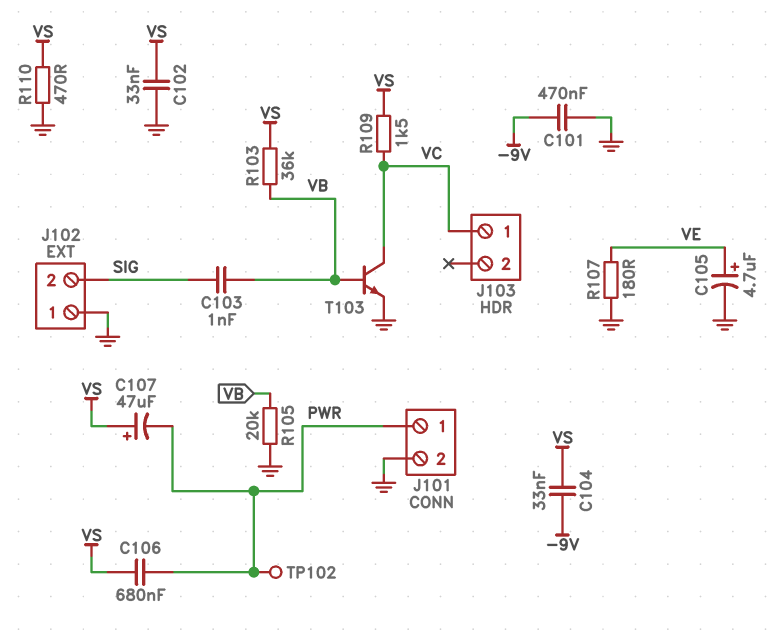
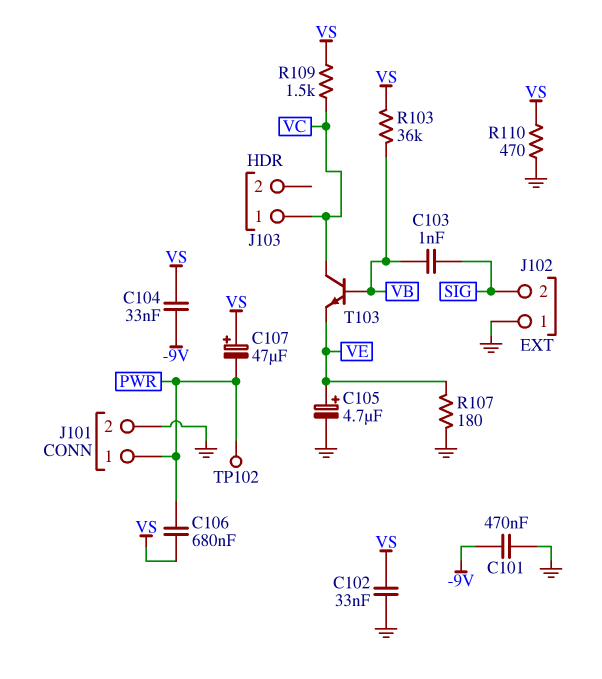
R105: 20k (GND, VB) -> none
T103: NPN (B VB, C VC, E GND) -> NPN (B VB, C VC, E VE)

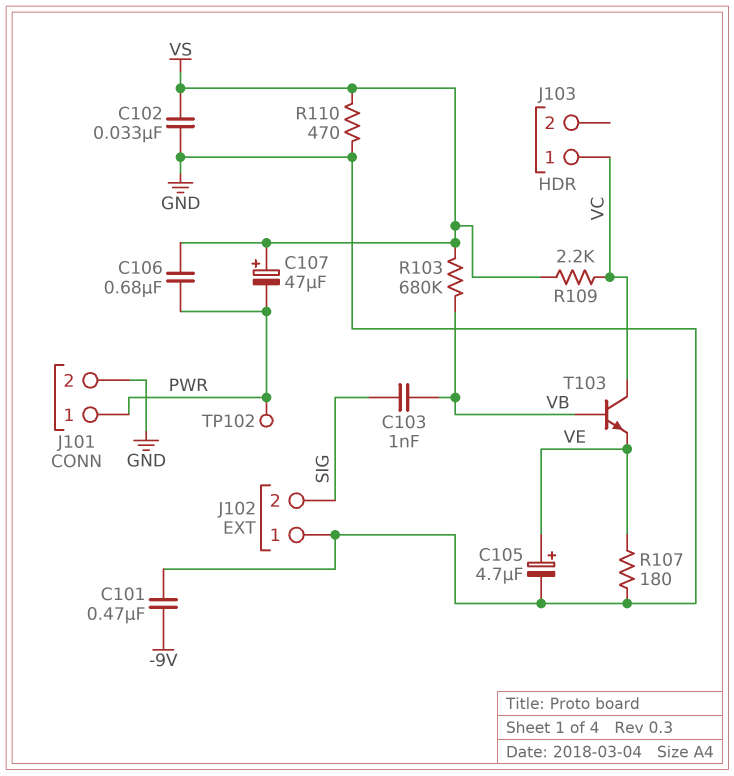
C104: 33nF (-9V, VS) -> none
R103: 36k (VB, VS) -> 680k (VB, VS)
R109: 1.5k (VC, VS) -> 2.2k (VC, VS)

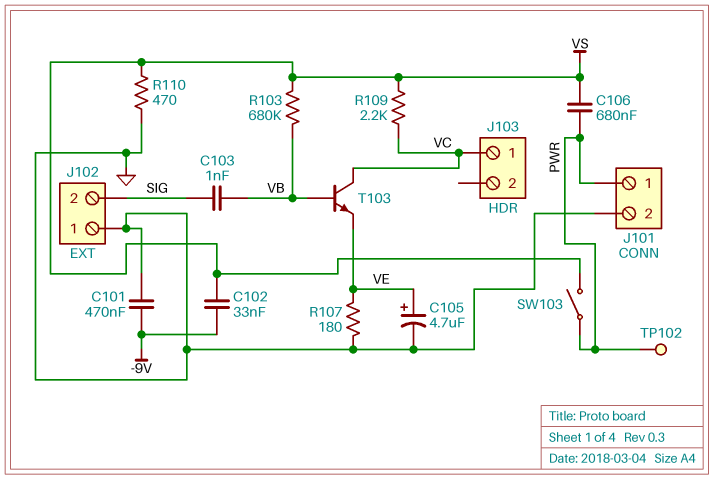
C102: 33nF (GND, VS) -> 33nF (-9V, VS)
C107: 47uF (plus VS, minus PWR) -> none
SW103: none -> switch (PWR, VS)

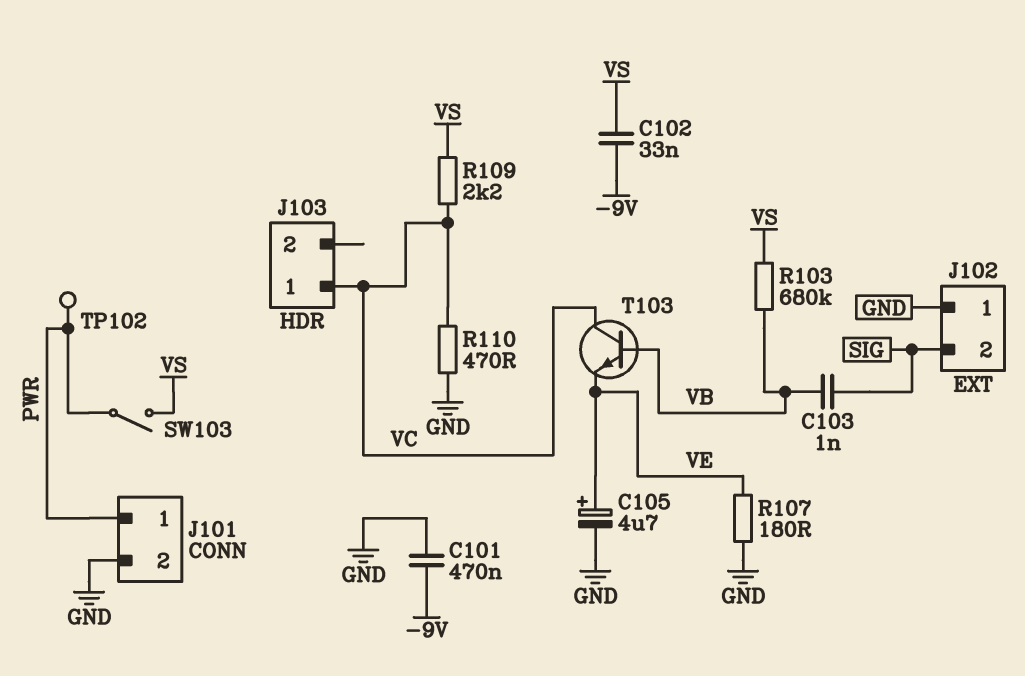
C106: 680nF (PWR, VS) -> none
R110: 470 (GND, VS) -> 470 (GND, VC)

